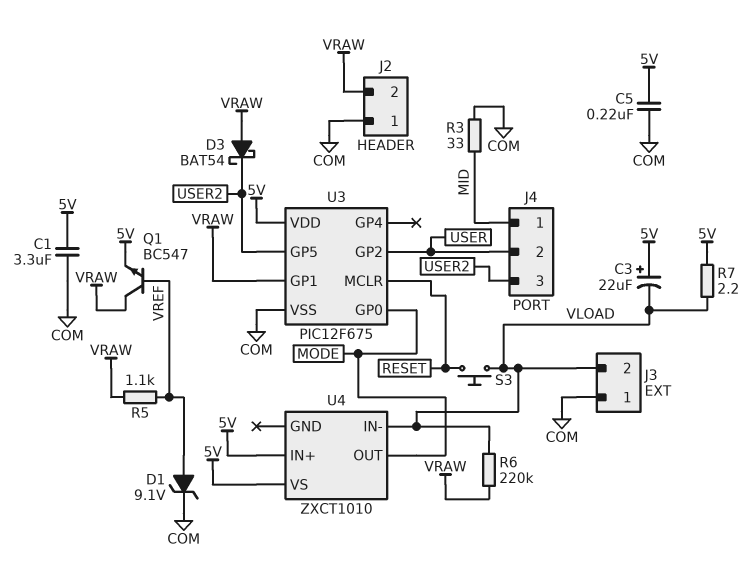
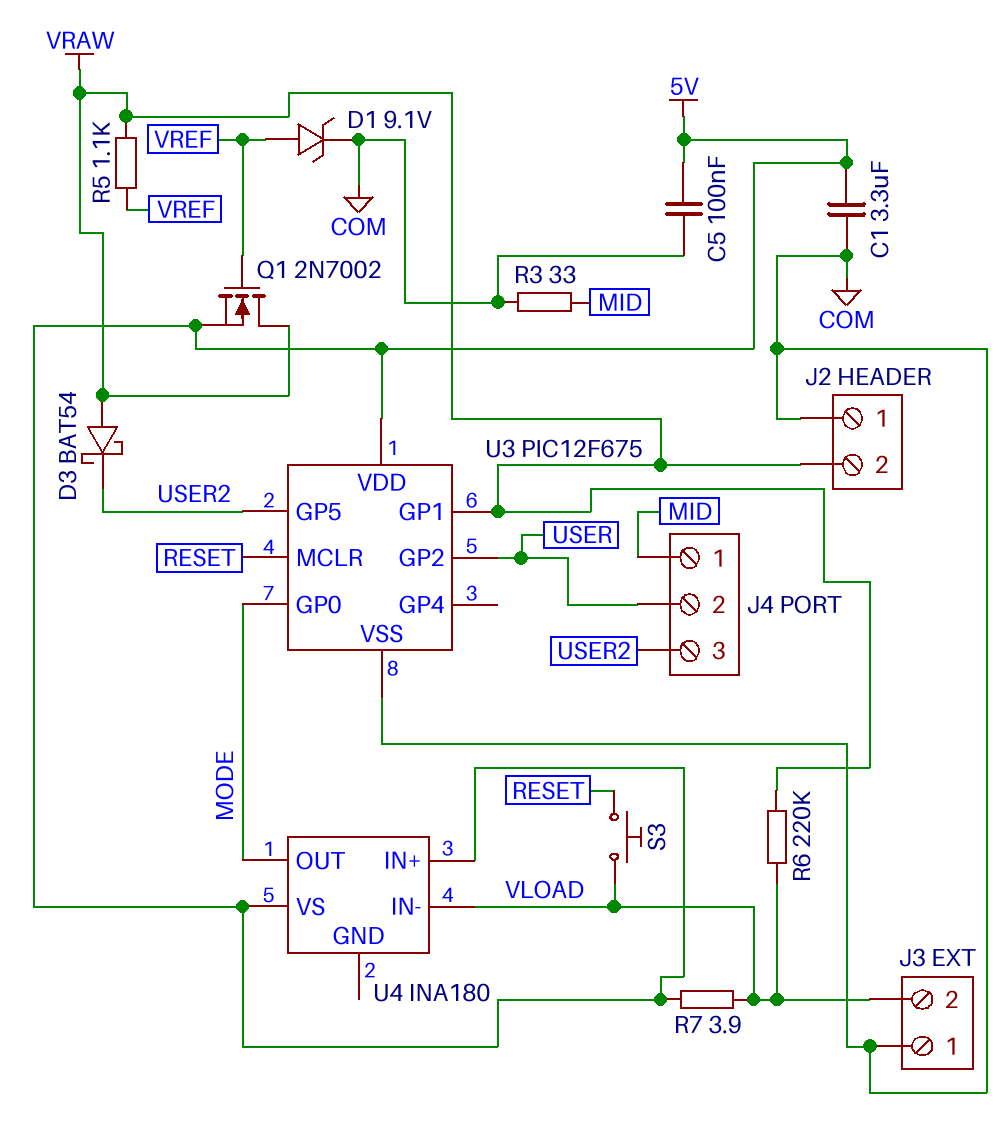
C3: 22uF (plus 5V, minus VLOAD) -> none
C5: 220nF (5V, COM) -> 100nF (5V, COM)
Q1: NPN BC547 (B VREF, C VRAW, E 5V) -> NMOS 2N7002 (G VREF, D VRAW, S 5V)
R7: 2.2 (5V, VLOAD) -> 3.9 (5V, VLOAD)
U4: ZXCT1010 -> INA180

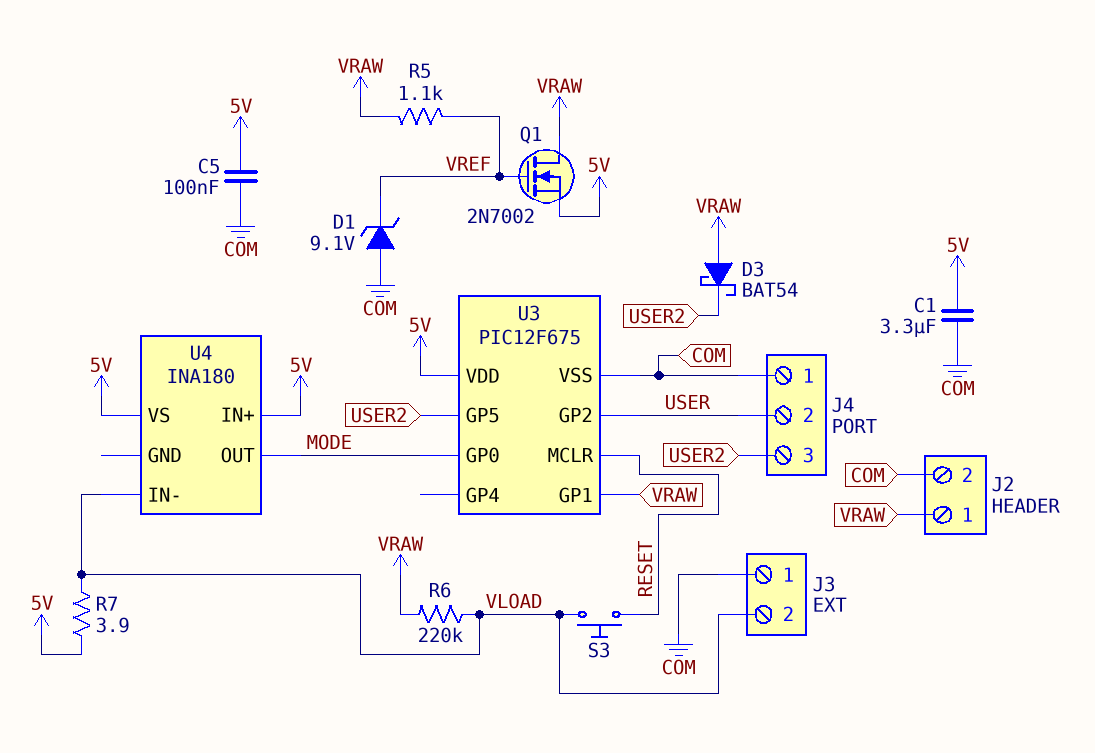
D1: zener 9.1V (A VREF, K COM) -> zener 9.1V (A COM, K VREF)
J2 pin 1: COM -> VRAW
J2 pin 2: VRAW -> COM
J4 pin 1: MID -> COM
R3: 33 (COM, MID) -> none

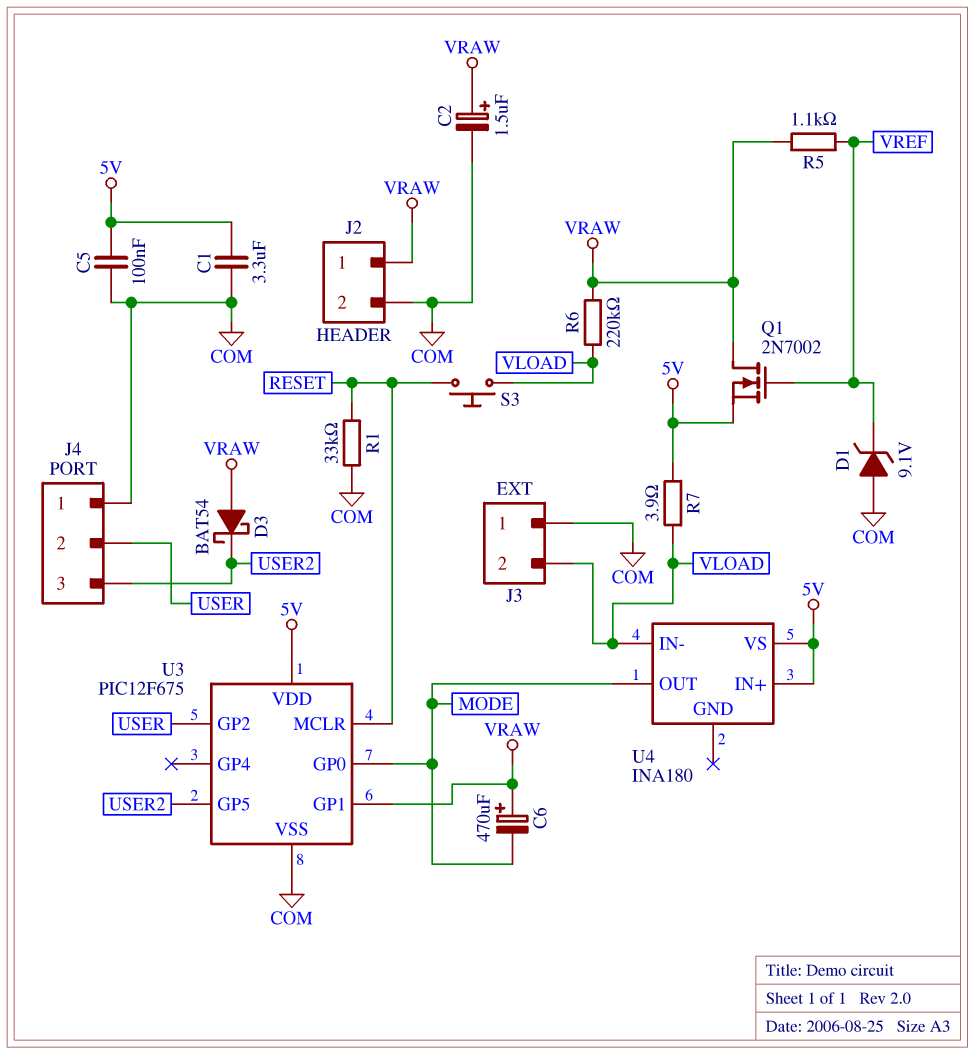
C2: none -> 1.5uF (plus VRAW, minus COM)
C6: none -> 470uF (plus VRAW, minus MODE)
R1: none -> 33k (COM, RESET)

